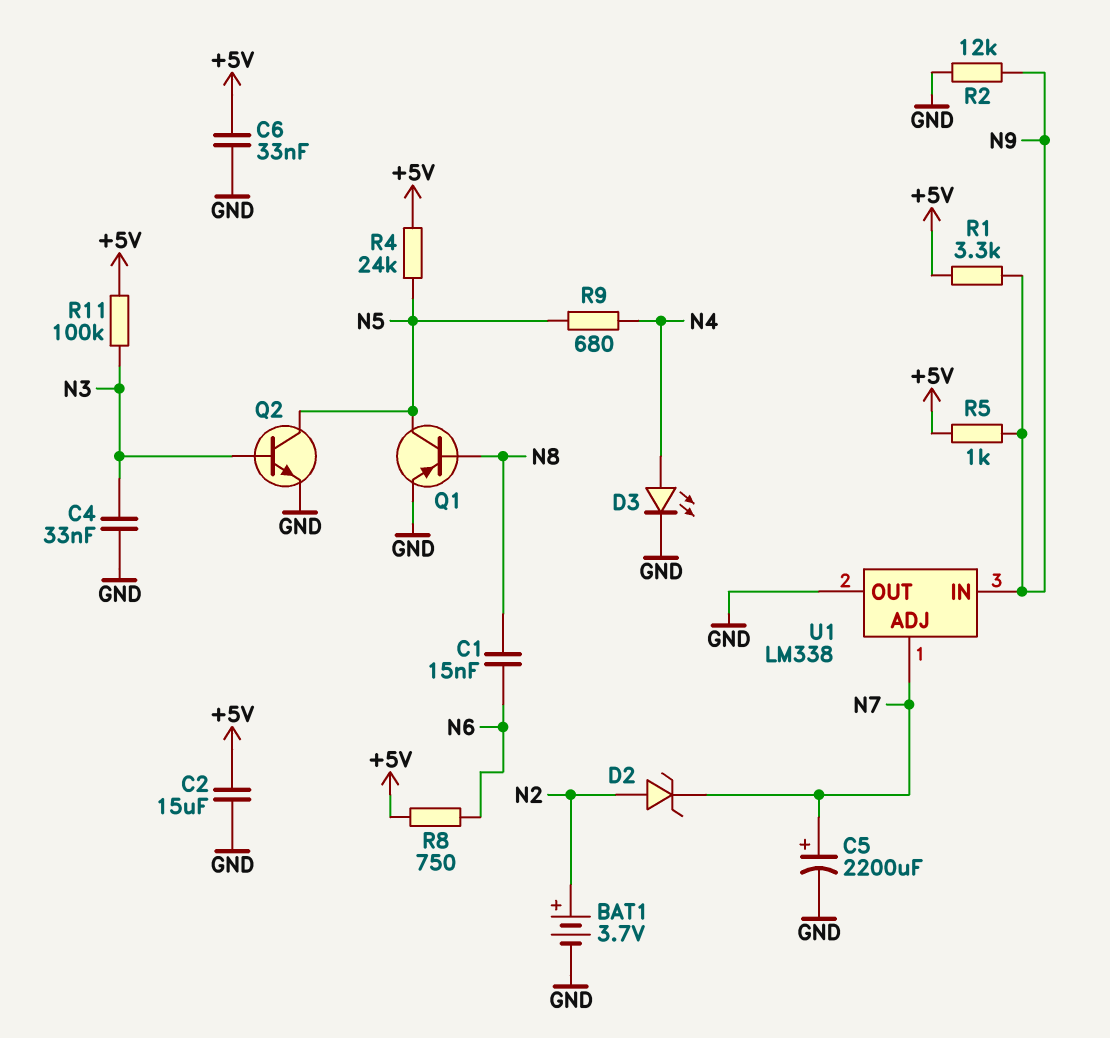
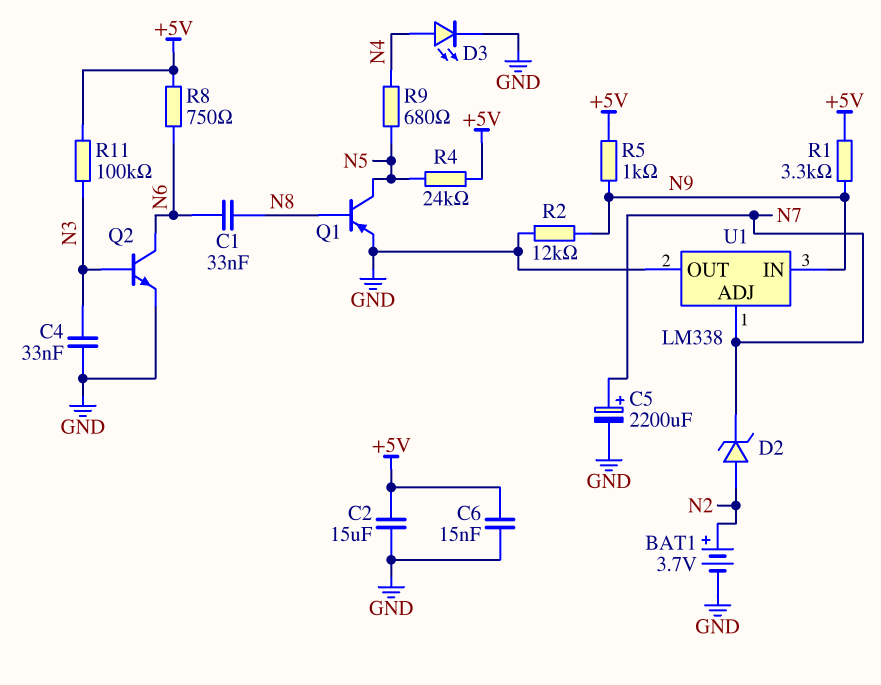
C1: 15nF (N6, N8) -> 33nF (N6, N8)
C6: 33nF (+5V, GND) -> 15nF (+5V, GND)
Q2: NPN (B N3, C N5, E GND) -> NPN (B N3, C N6, E GND)

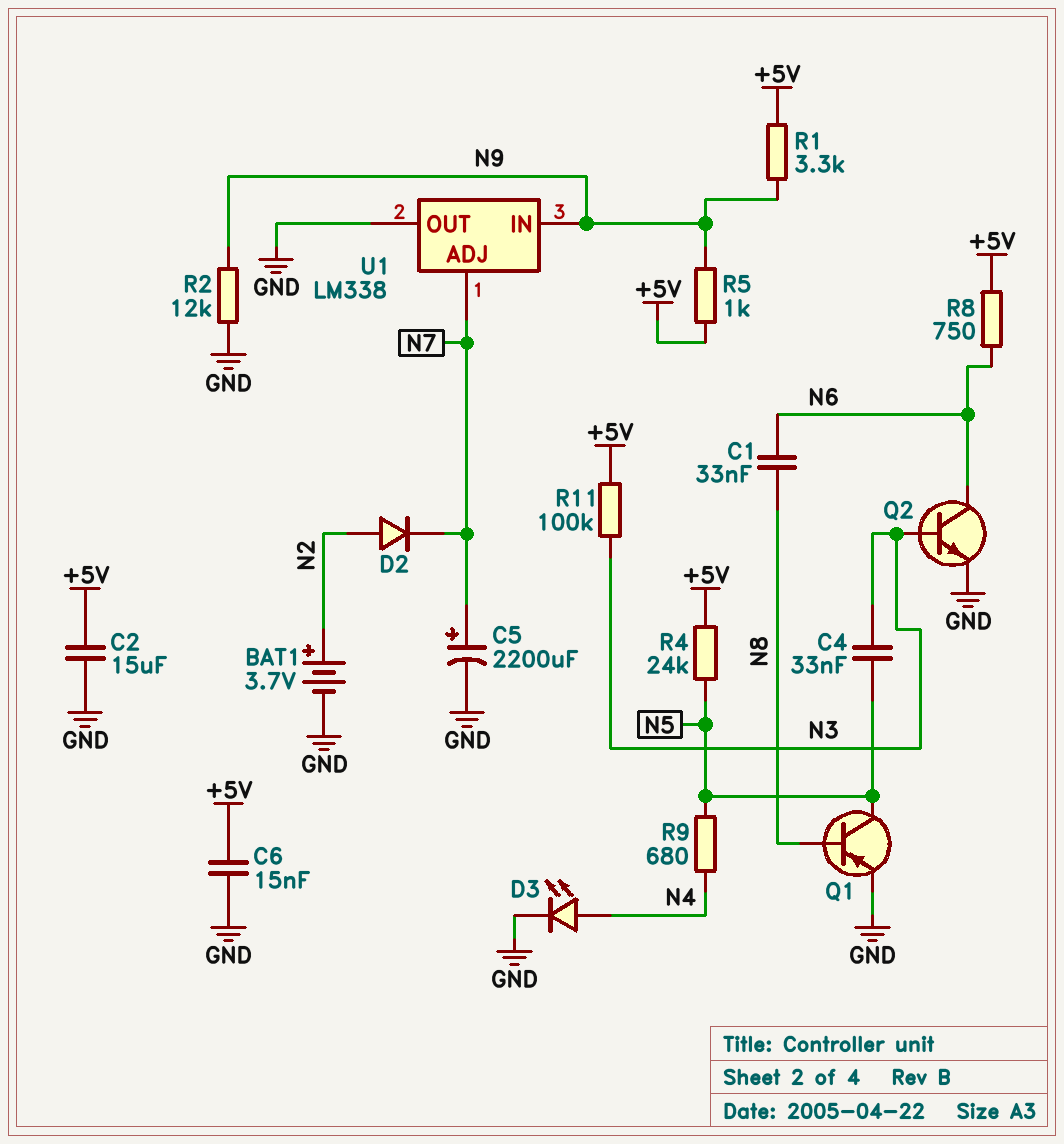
C4: 33nF (GND, N3) -> 33nF (N3, N5)
D2: zener (A N2, K N7) -> diode (A N2, K N7)

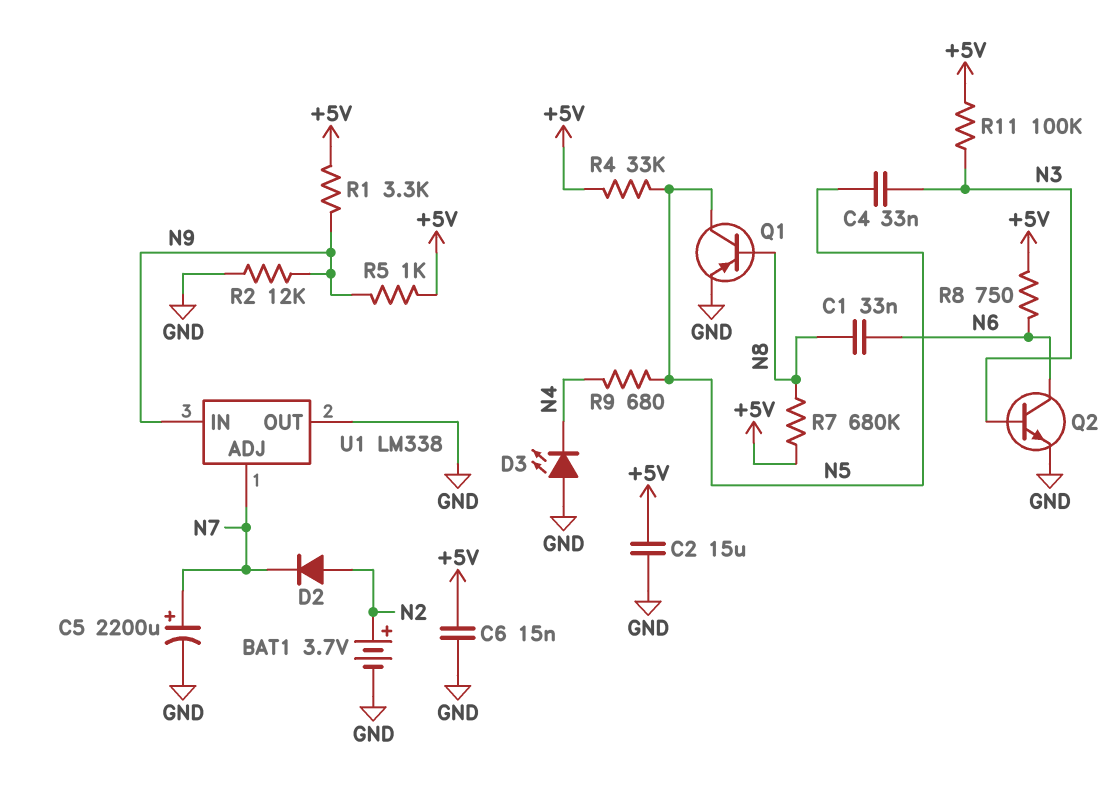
D3: LED (A N4, K GND) -> LED (A GND, K N4)
R4: 24k (+5V, N5) -> 33k (+5V, N5)
R7: none -> 680k (+5V, N8)

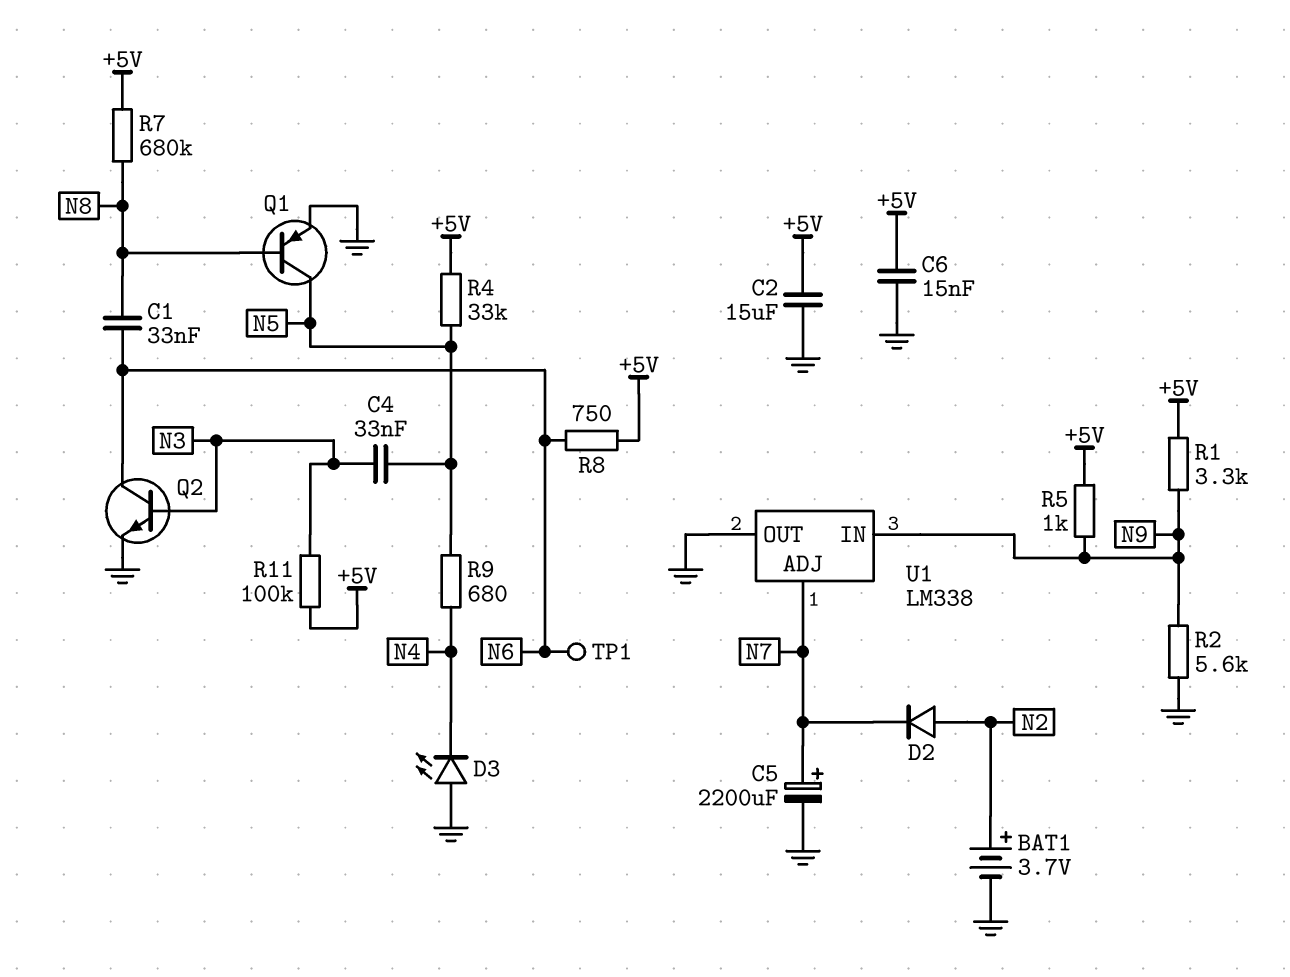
R2: 12k (GND, N9) -> 5.6k (GND, N9)
TP1: none -> test point (N6)

